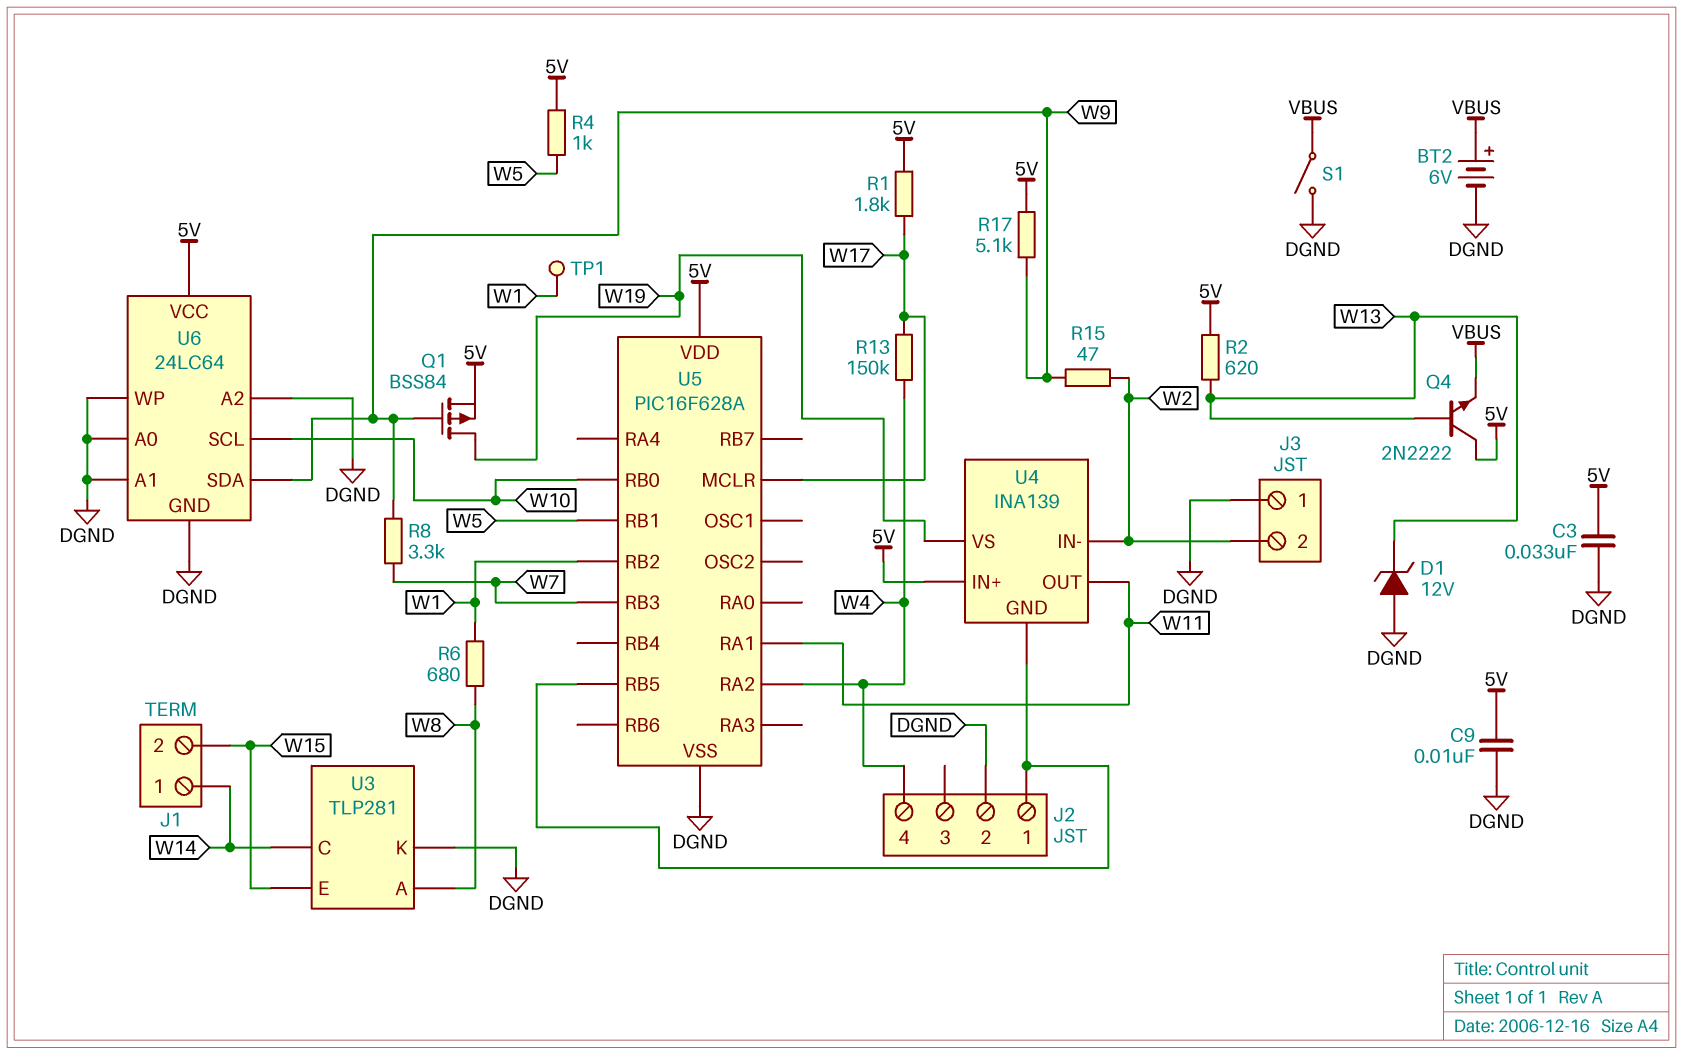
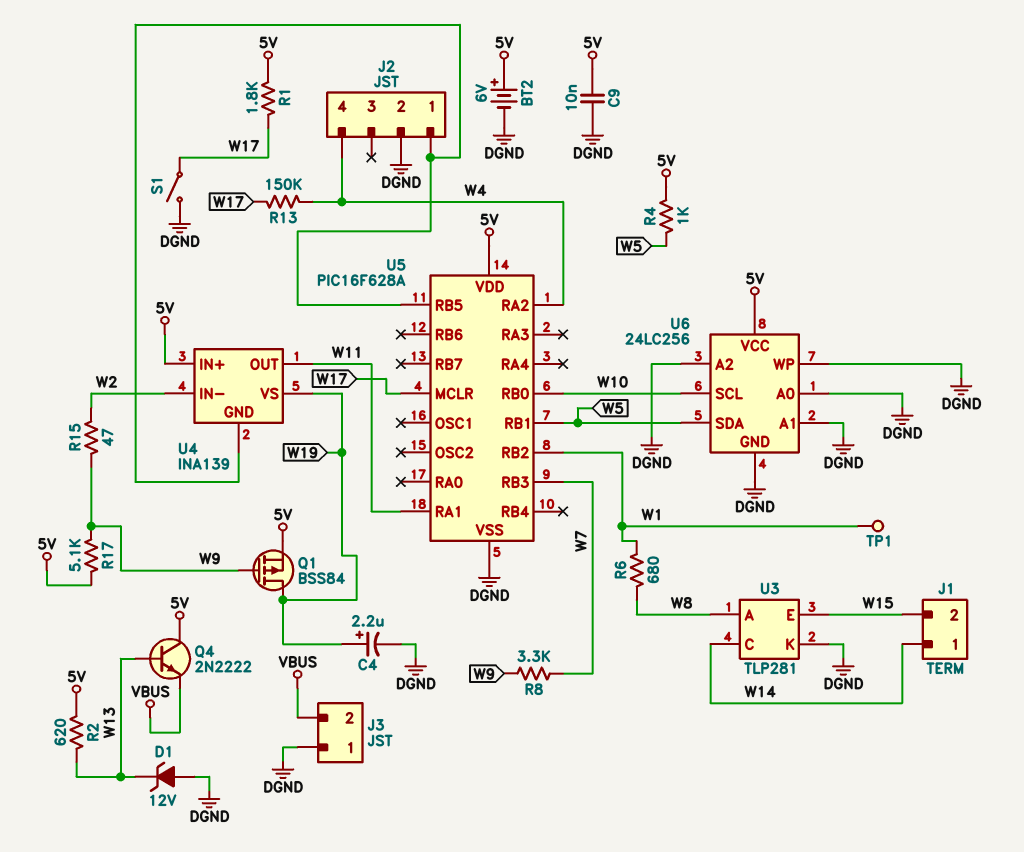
BT2: 6V (plus VBUS, minus DGND) -> 6V (plus 5V, minus DGND)
C3: 33nF (5V, DGND) -> none
C4: none -> 2.2uF (plus W19, minus DGND)
J3 pin 2: W2 -> VBUS
S1: switch (DGND, VBUS) -> switch (DGND, W17)
U6: 24LC64 -> 24LC256
U6 pin SDA: W9 -> W5

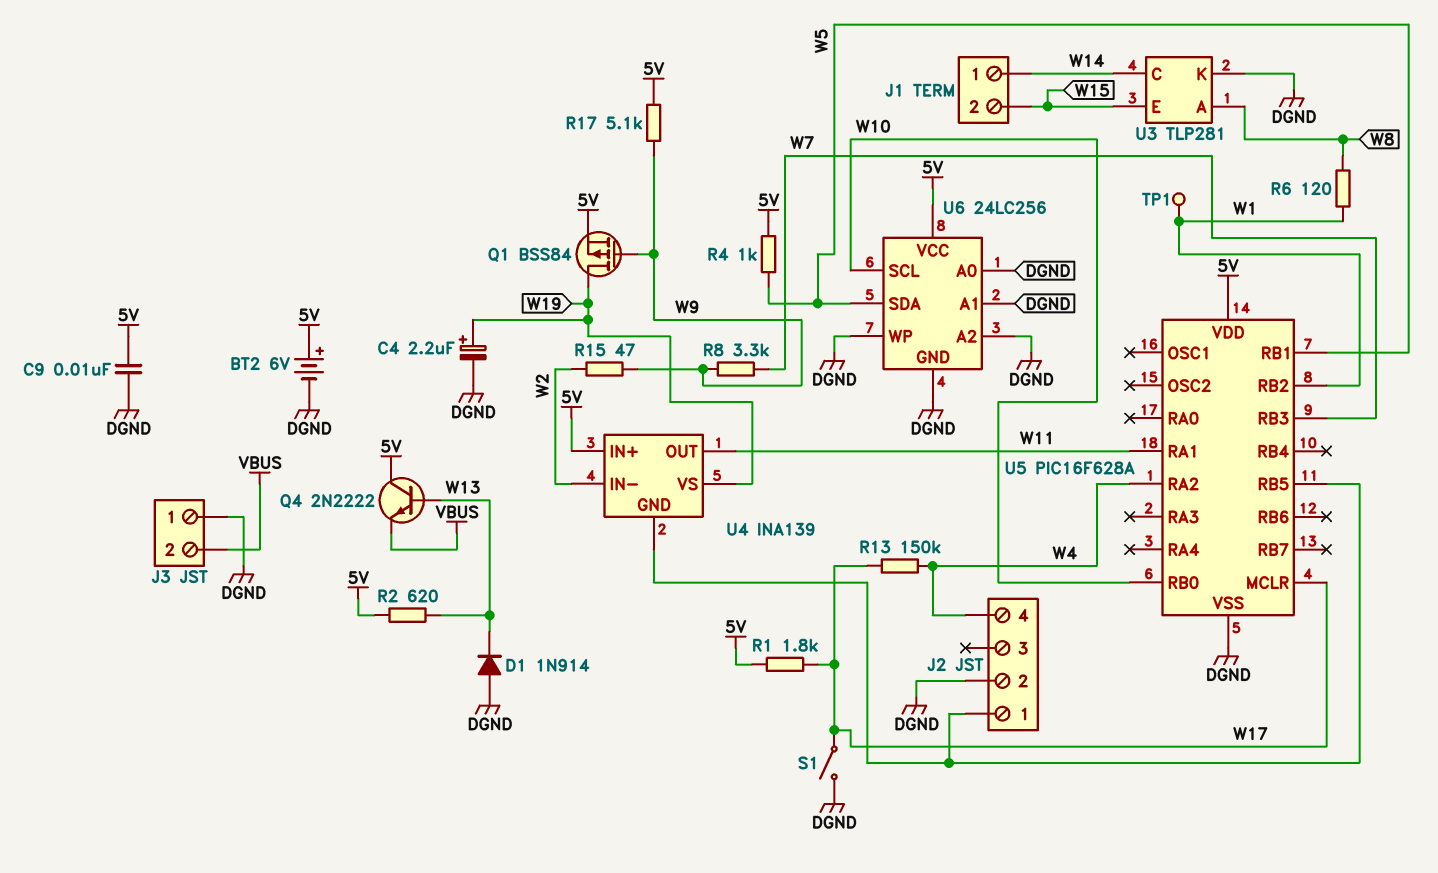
D1: zener 12V (A DGND, K W13) -> diode 1N914 (A DGND, K W13)
R6: 680 (W1, W8) -> 120 (W1, W8)

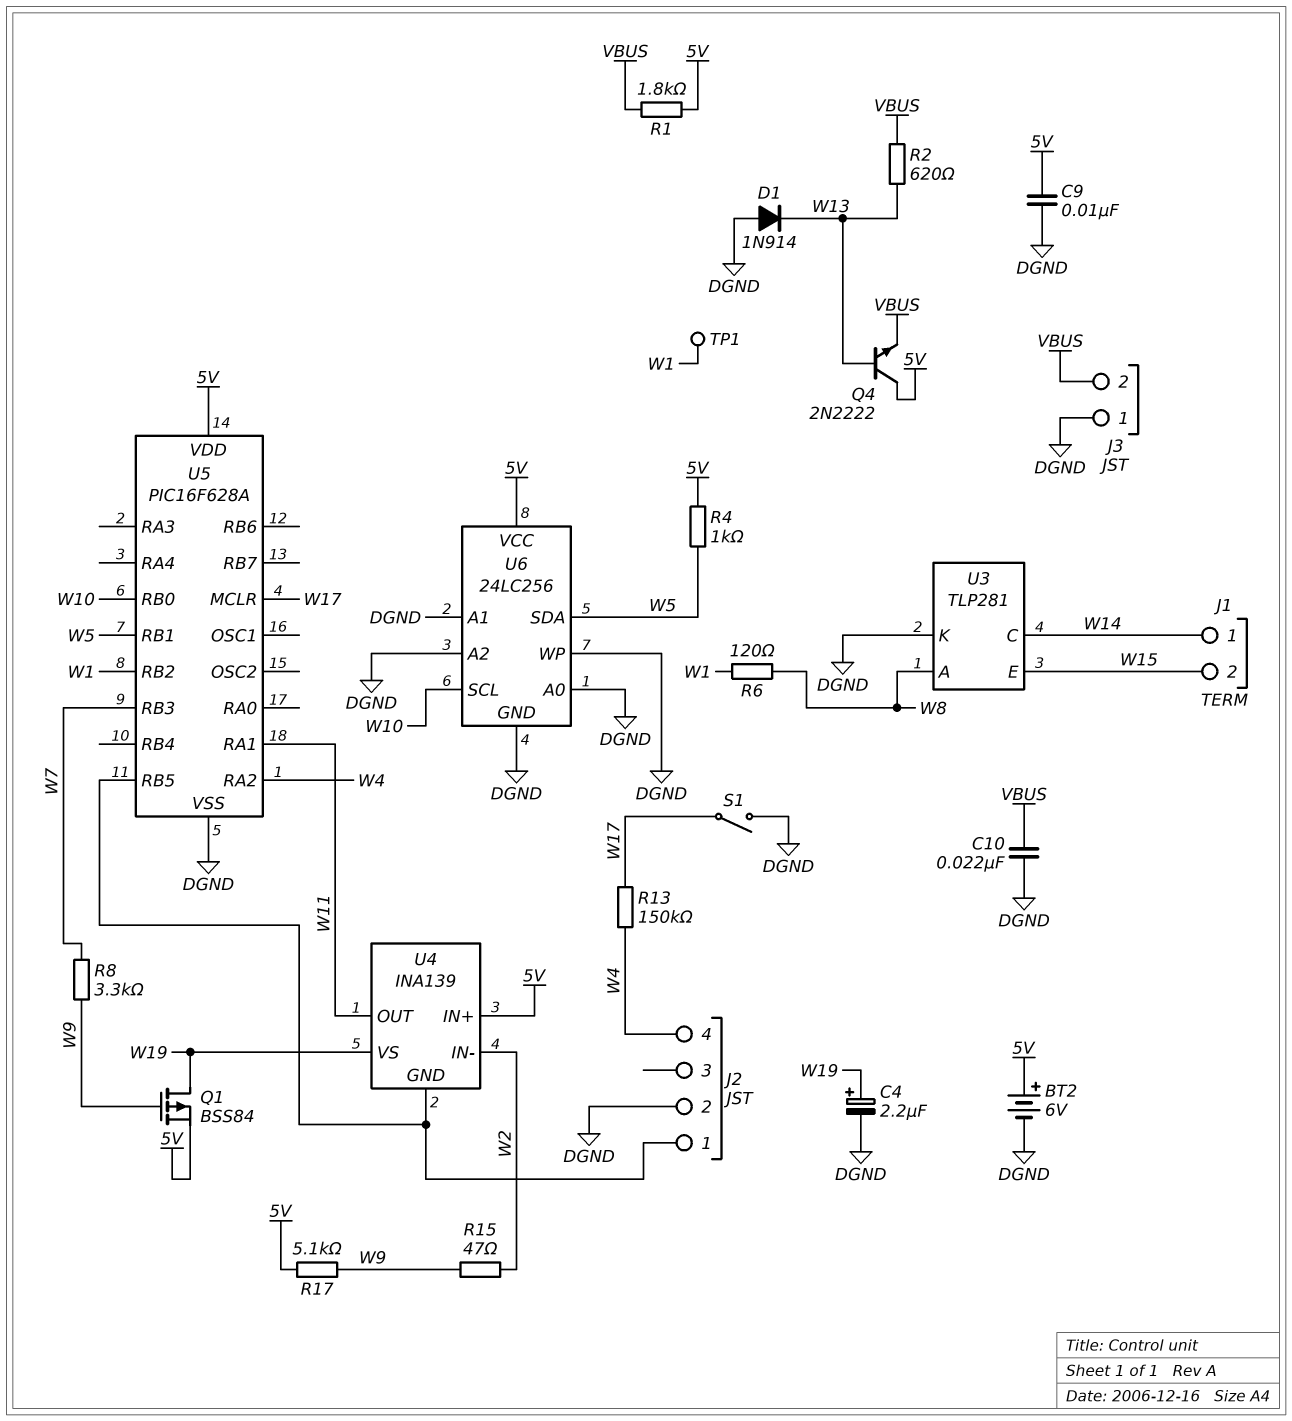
C10: none -> 22nF (DGND, VBUS)
R1: 1.8k (5V, W17) -> 1.8k (5V, VBUS)
R2: 620 (5V, W13) -> 620 (VBUS, W13)

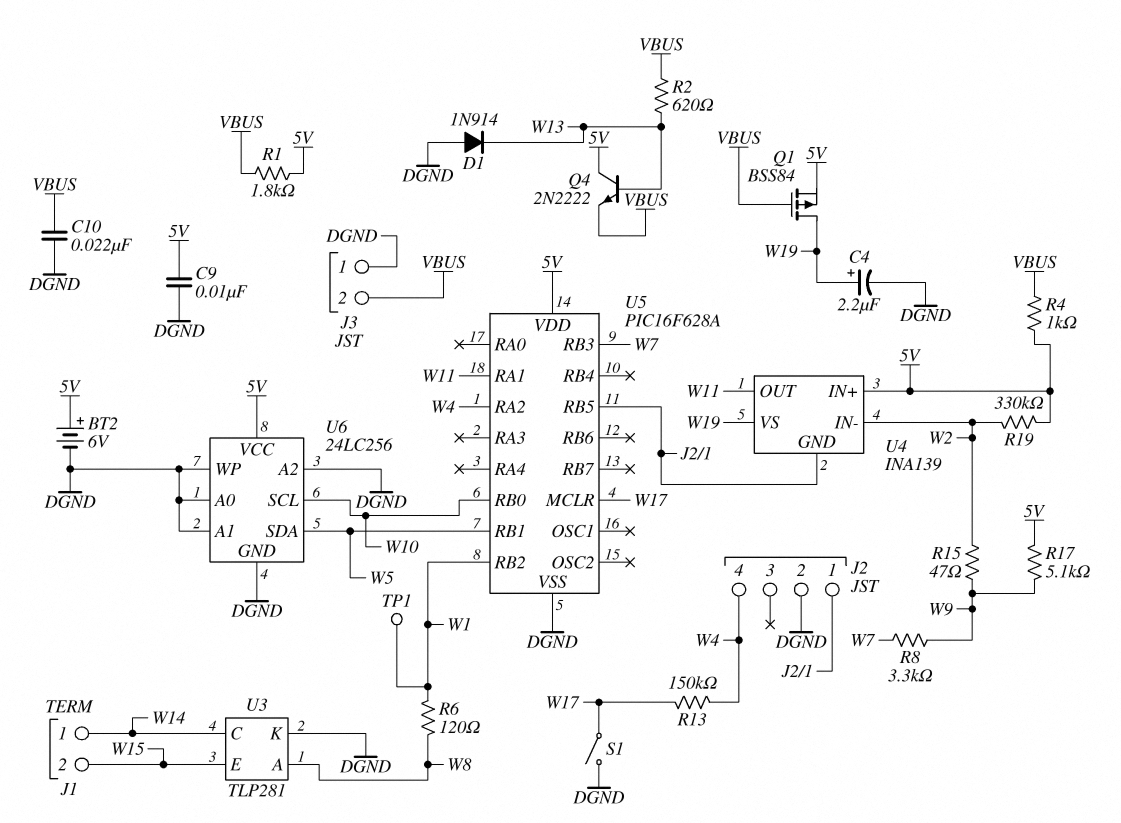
Q1: PMOS BSS84 (G W9, D W19, S 5V) -> PMOS BSS84 (G VBUS, D W19, S 5V)
R4: 1k (5V, W5) -> 1k (5V, VBUS)
R19: none -> 330k (5V, W2)

